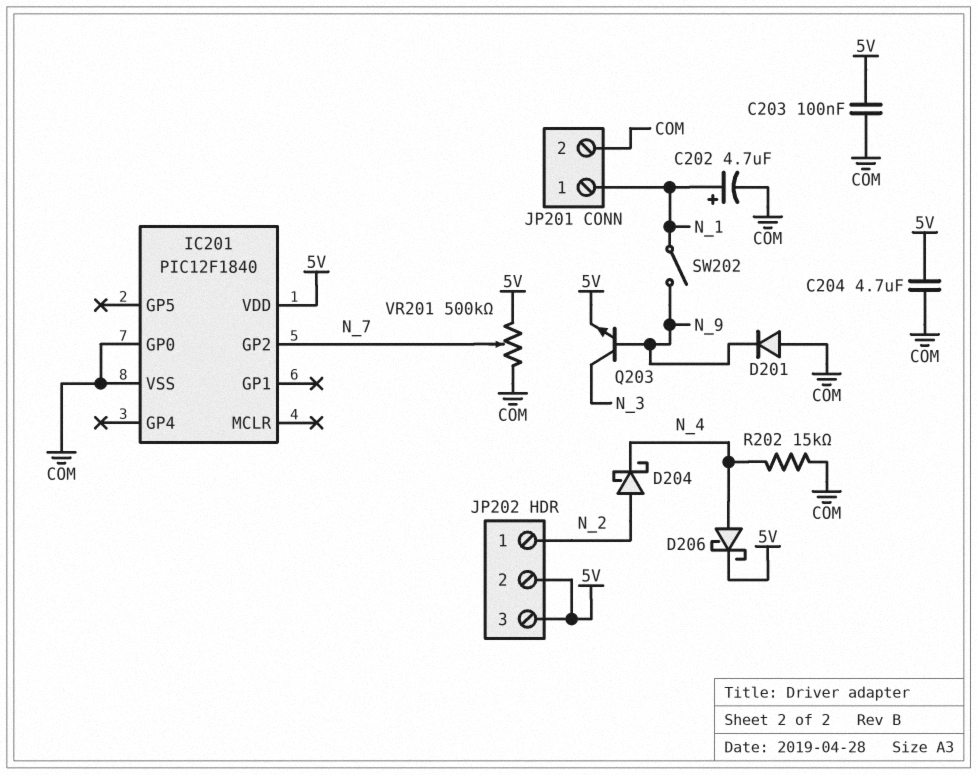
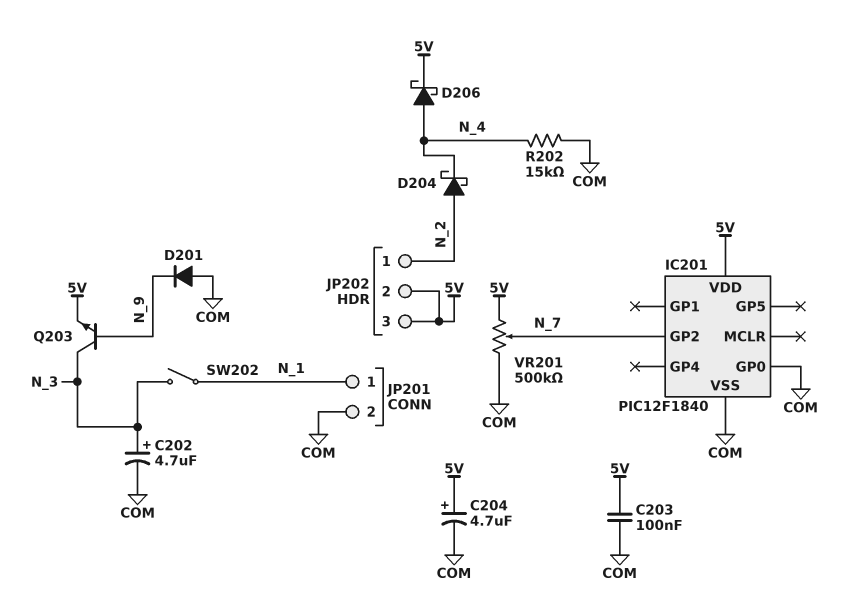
C202: 4.7uF (plus N_1, minus COM) -> 4.7uF (plus N_3, minus COM)
C204: 4.7uF (5V, COM) -> 4.7uF (plus 5V, minus COM)
SW202: switch (N_1, N_9) -> switch (N_1, N_3)

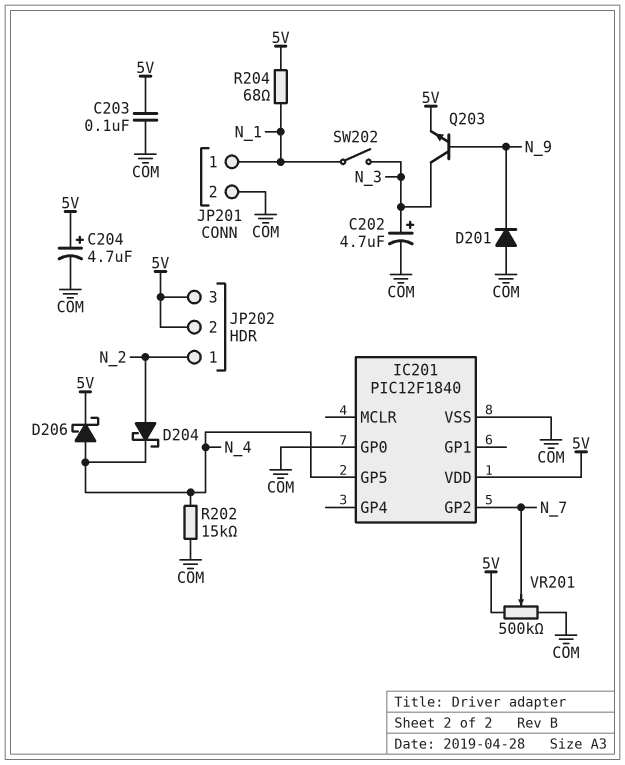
IC201 pin GP5: none -> N_4
R204: none -> 68 (5V, N_1)

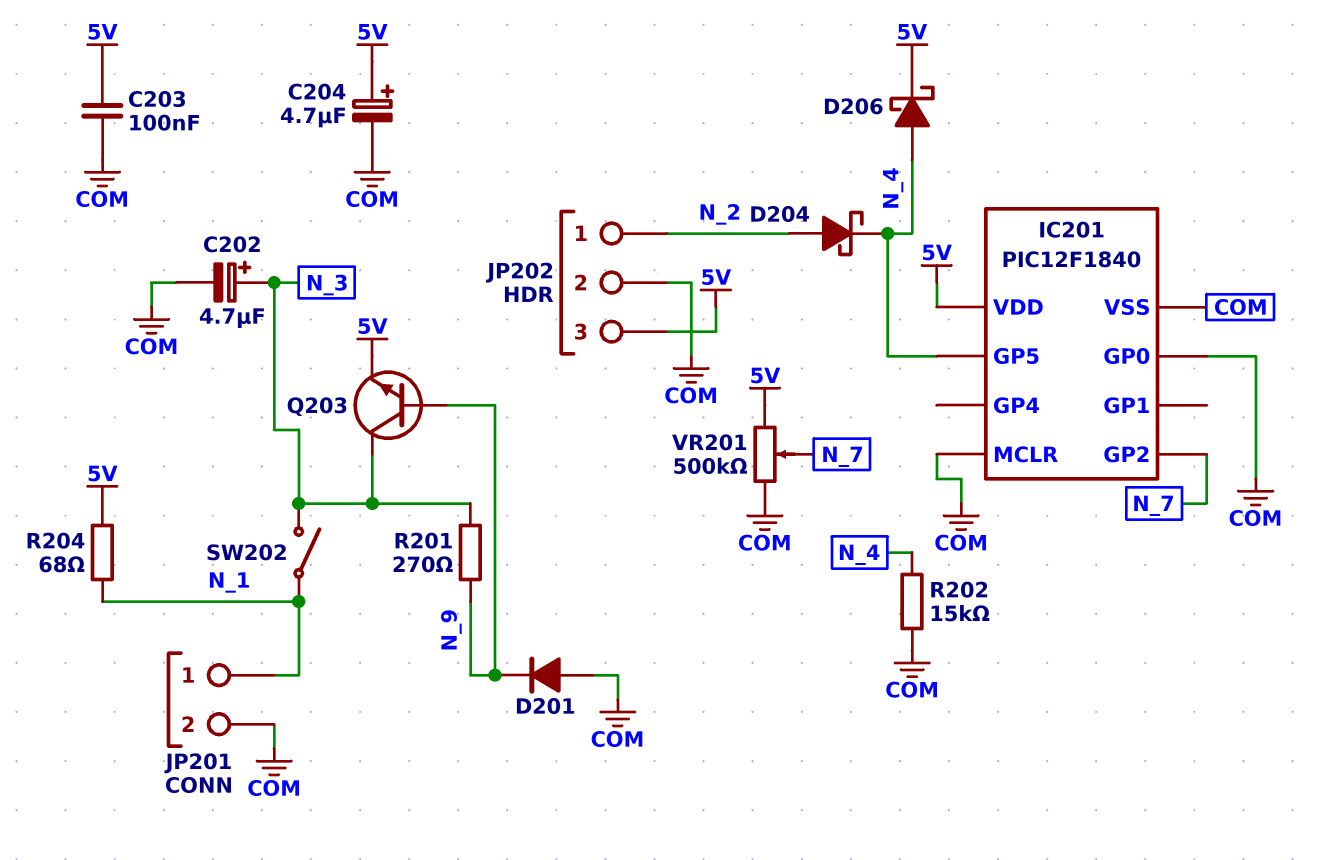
IC201 pin MCLR: none -> COM
JP202 pin 2: 5V -> COM
R201: none -> 270 (N_3, N_9)

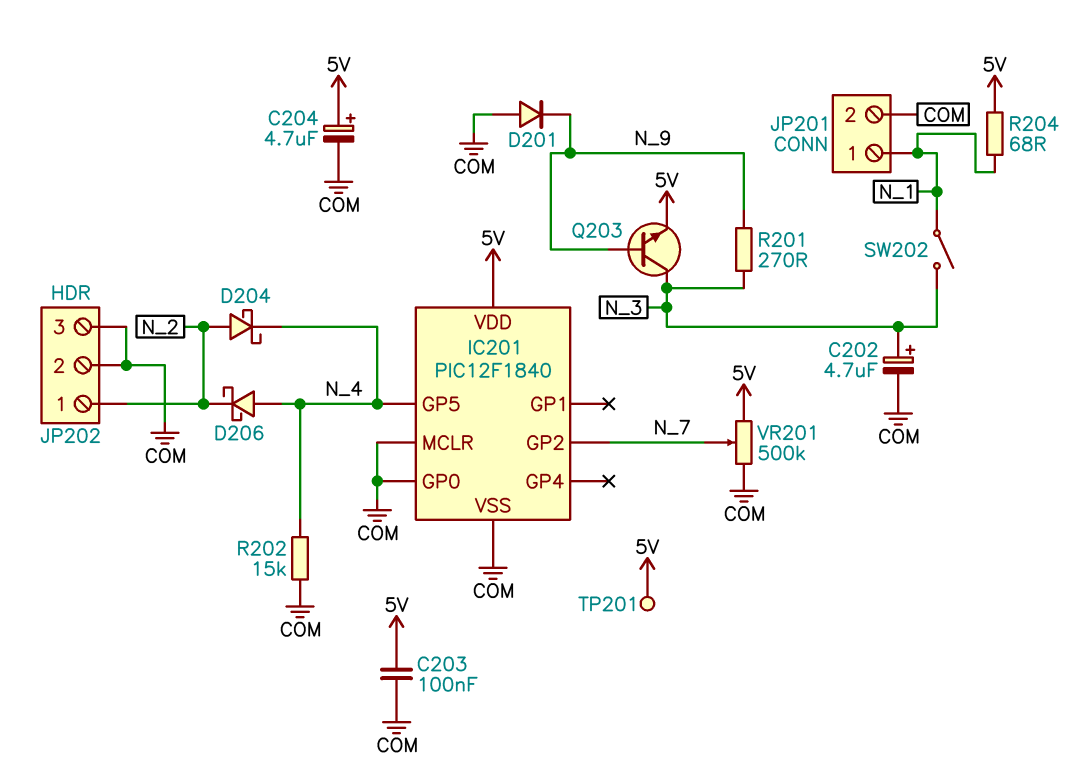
D206: schottky (A N_4, K 5V) -> schottky (A N_4, K N_2)
JP202 pin 3: 5V -> COM
TP201: none -> test point (5V)

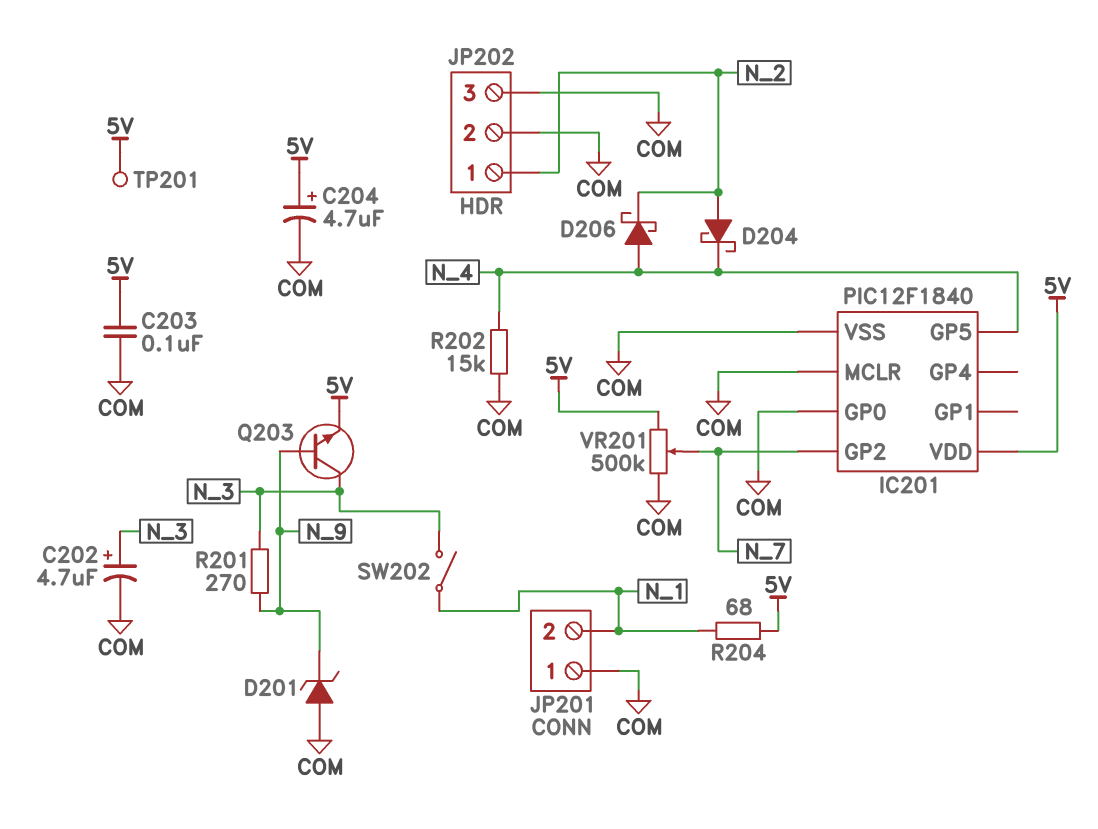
D201: diode (A COM, K N_9) -> zener (A COM, K N_9)
JP201 pin 1: N_1 -> COM
JP201 pin 2: COM -> N_1

